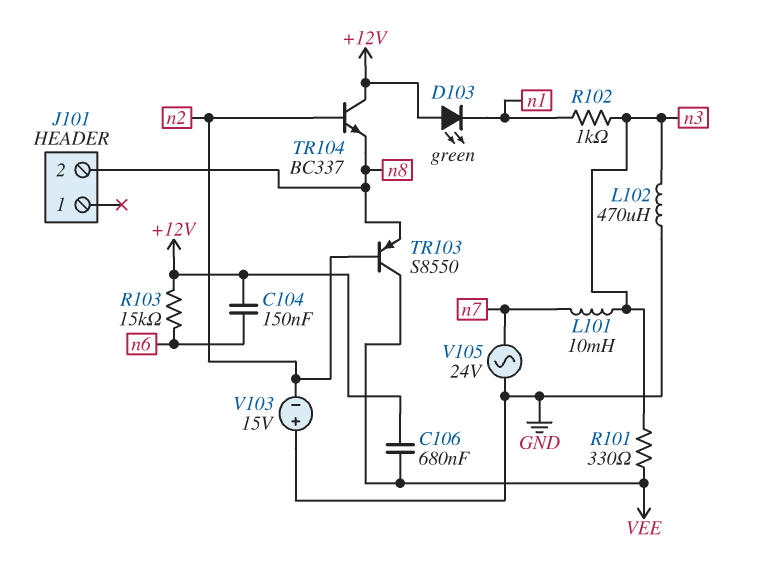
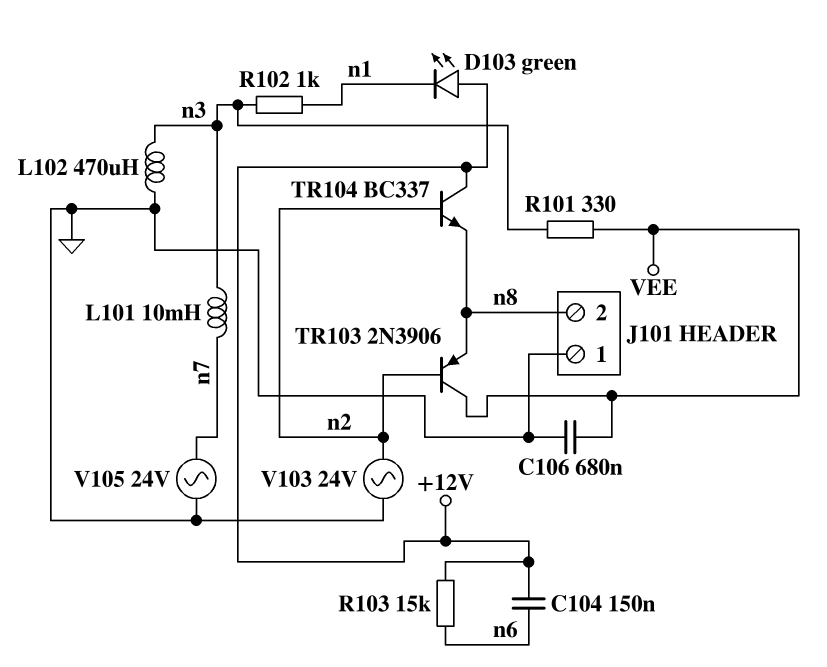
C106: 680nF (+12V, VEE) -> 680nF (GND, VEE)
J101 pin 1: none -> GND
TR103: PNP S8550 (B n2, C VEE, E n8) -> PNP 2N3906 (B n2, C VEE, E n8)
V103: 15V (plus GND, minus n2) -> AC 24V (GND, n2)

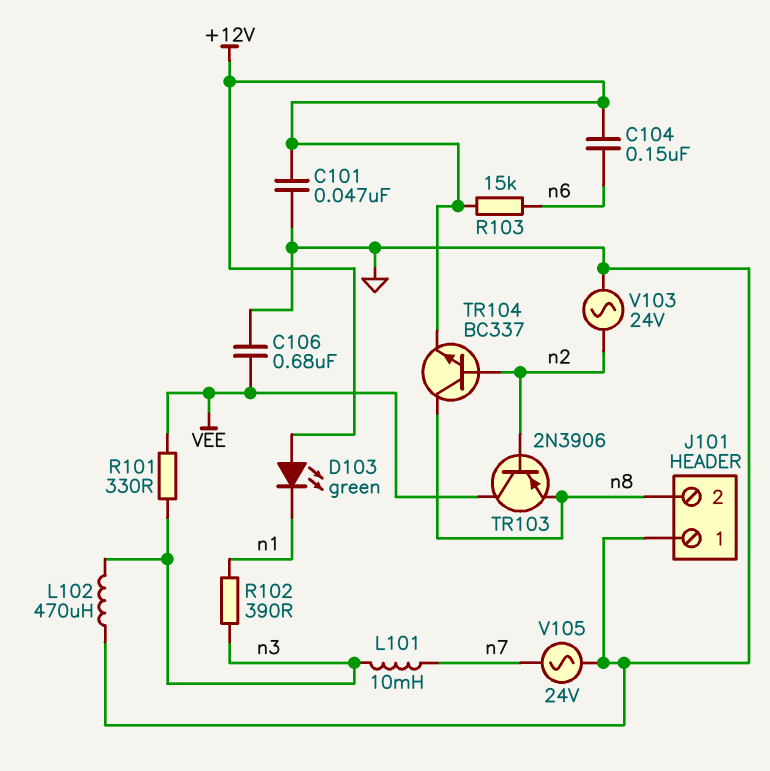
C101: none -> 47nF (+12V, GND)
R102: 1k (n1, n3) -> 390 (n1, n3)
TR104: NPN BC337 (B n2, C +12V, E n8) -> NPN BC337 (B n2, C n8, E +12V)

